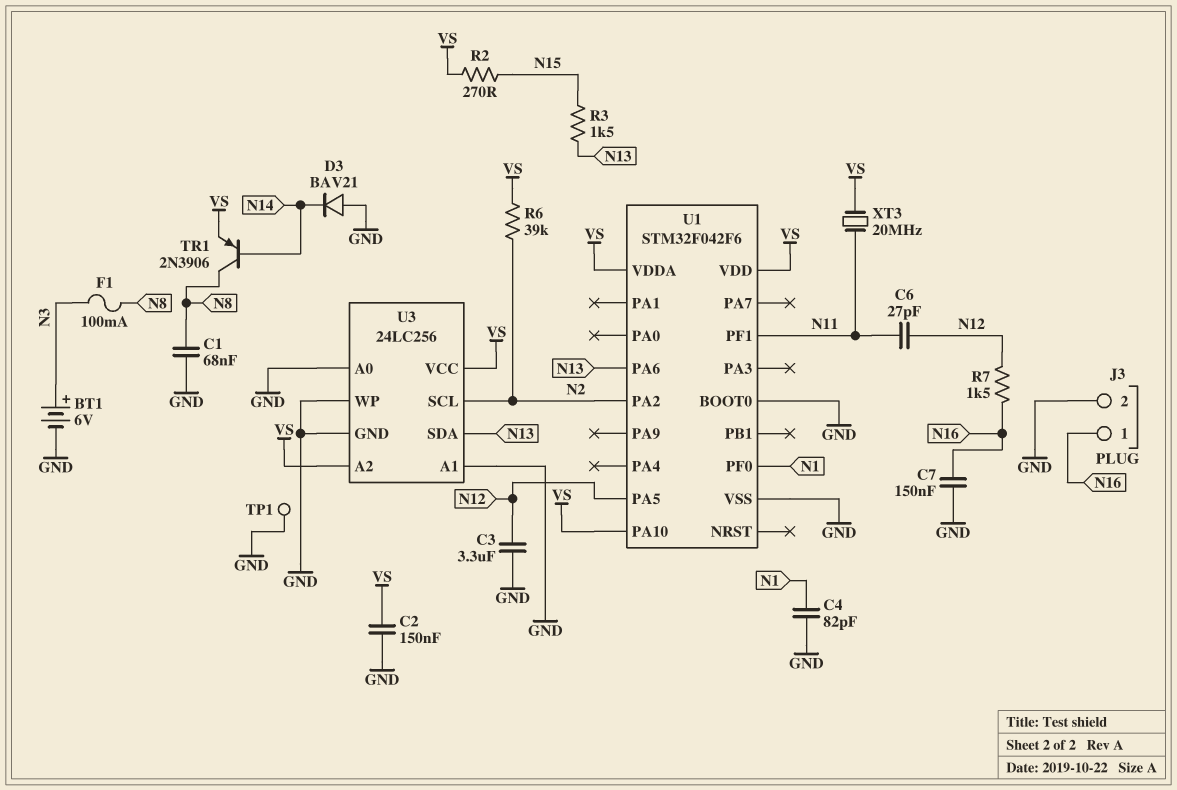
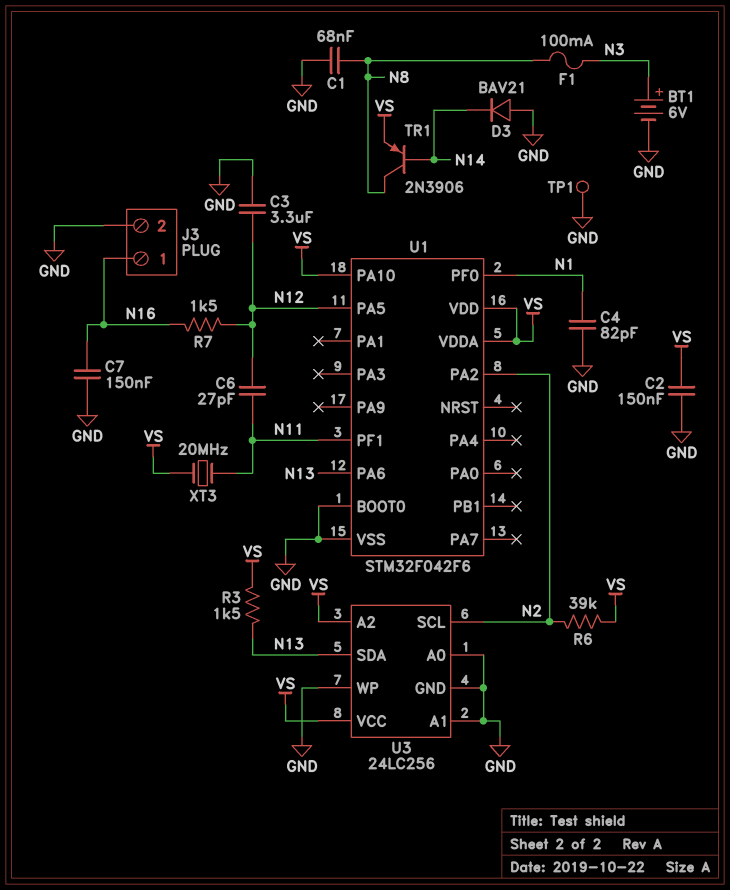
R2: 270 (N15, VS) -> none
R3: 1.5k (N13, N15) -> 1.5k (N13, VS)

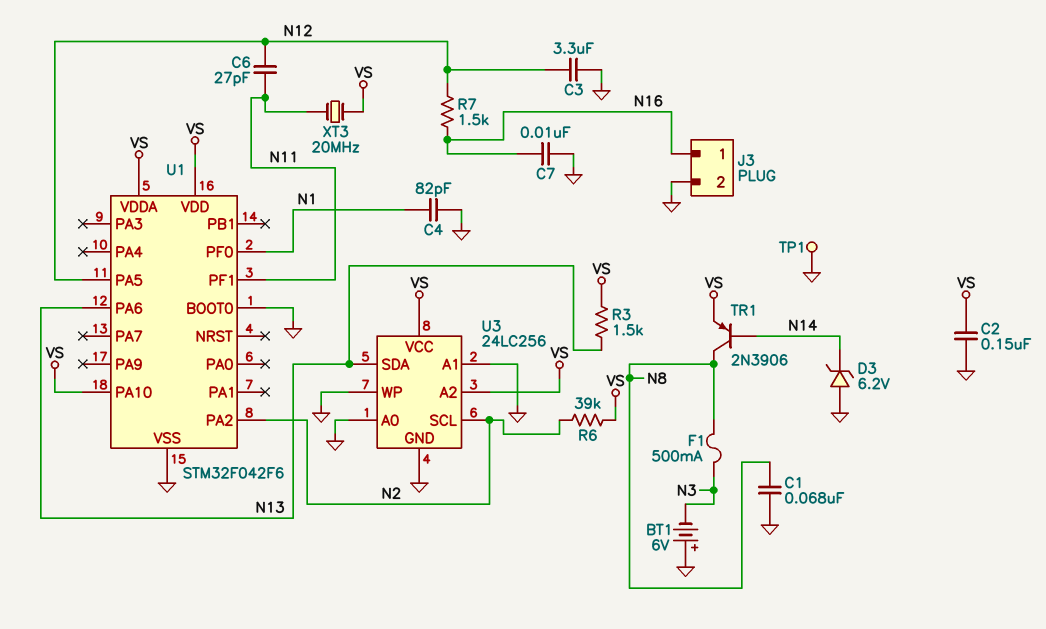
BT1: 6V (plus N3, minus GND) -> 6V (plus GND, minus N3)
C7: 150nF (GND, N16) -> 10nF (GND, N16)
D3: diode BAV21 (A GND, K N14) -> zener 6.2V (A GND, K N14)
F1: 100mA (N3, N8) -> 500mA (N3, N8)

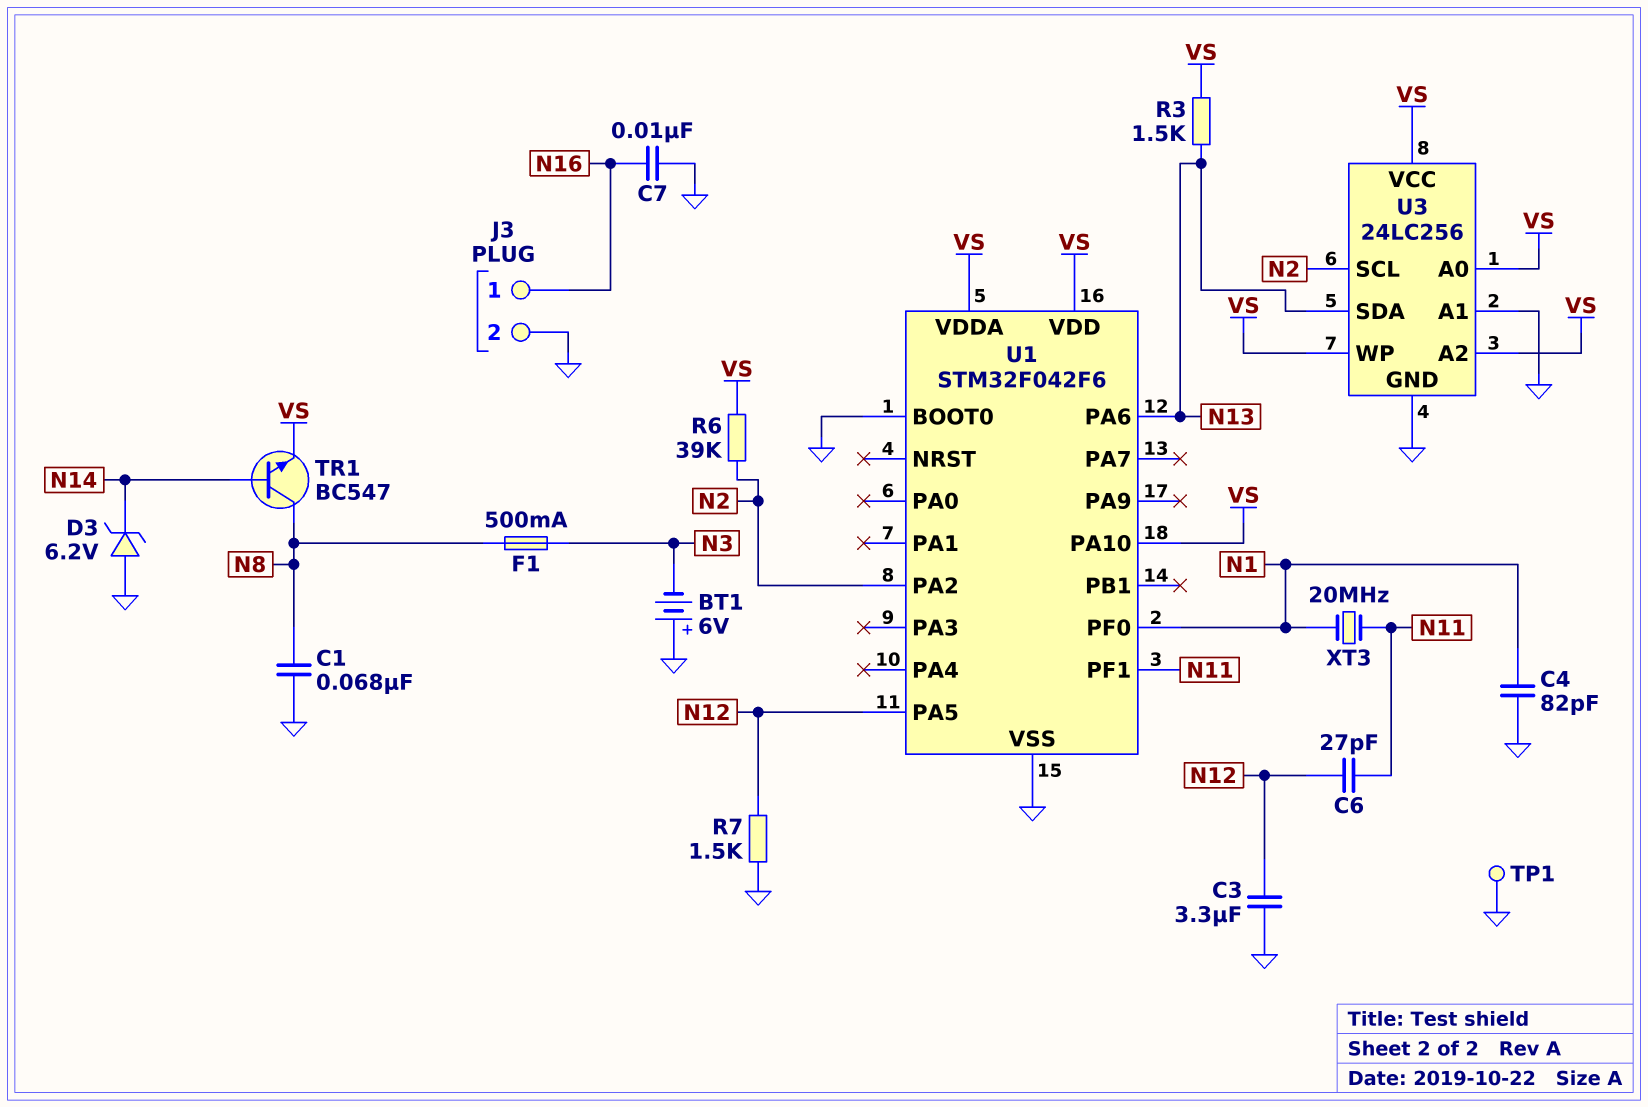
C2: 150nF (GND, VS) -> none
R7: 1.5k (N12, N16) -> 1.5k (GND, N12)
TR1: PNP 2N3906 (B N14, C N8, E VS) -> NPN BC547 (B N14, C N8, E VS)
U3 pin A0: GND -> VS
U3 pin WP: GND -> VS
XT3: 20MHz (N11, VS) -> 20MHz (N1, N11)

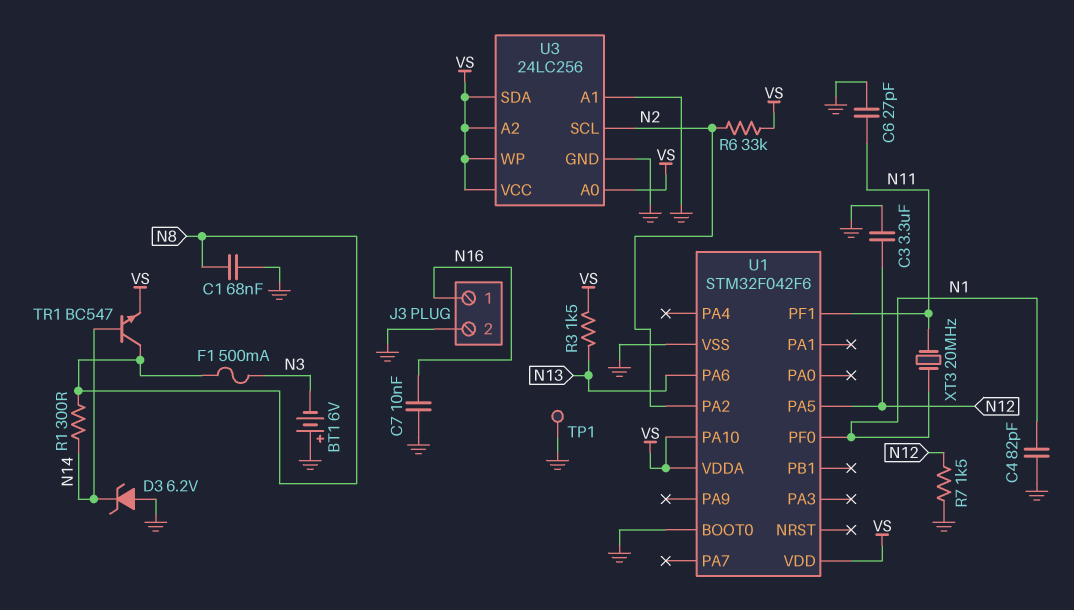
C6: 27pF (N11, N12) -> 27pF (GND, N11)
R1: none -> 300 (N8, N14)
R6: 39k (N2, VS) -> 33k (N2, VS)
U3 pin SDA: N13 -> VS

